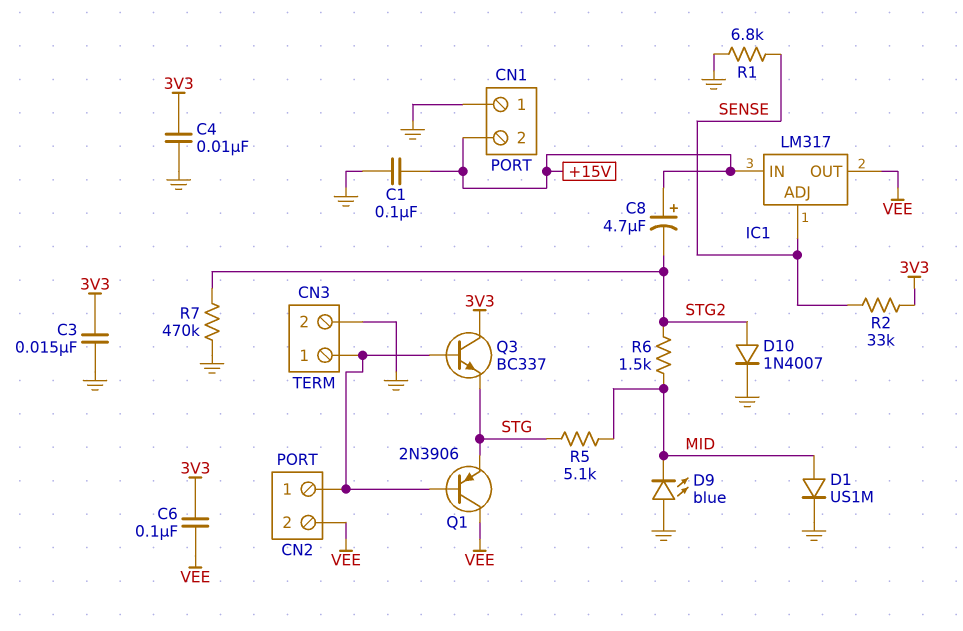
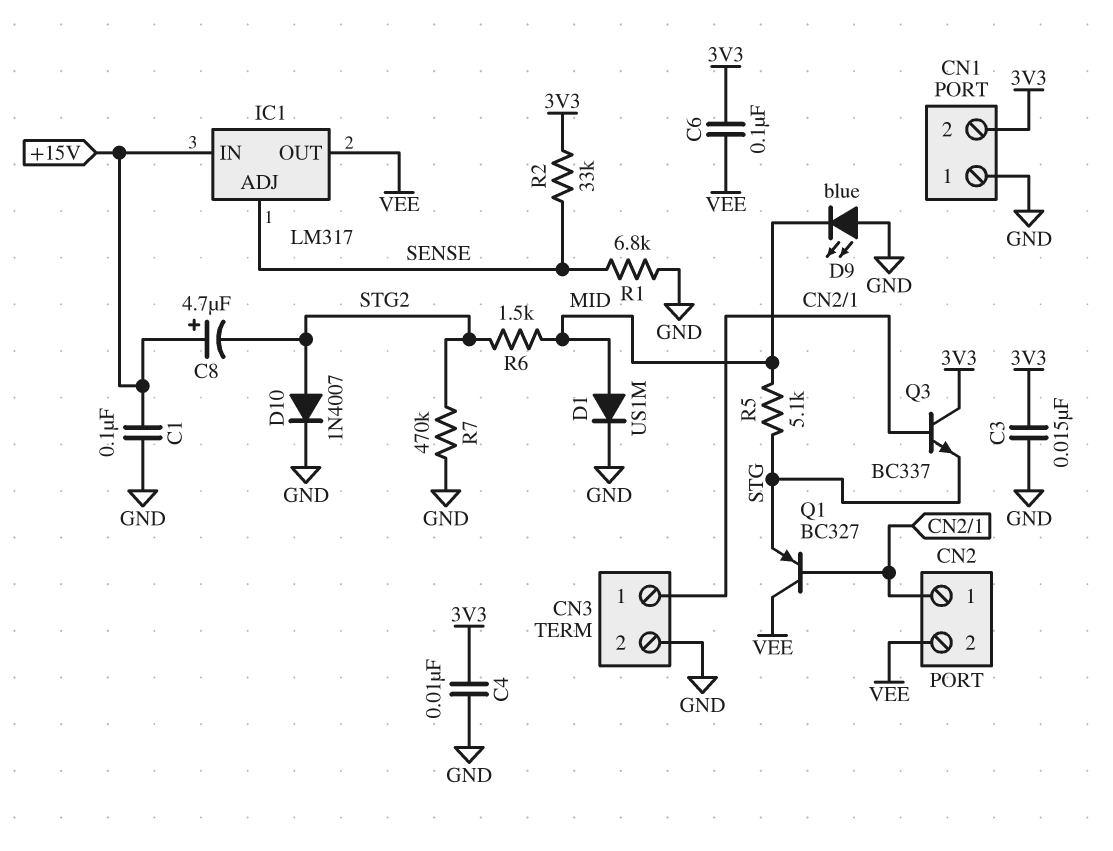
CN1 pin 2: +15V -> 3V3
Q1: PNP 2N3906 (B CN2/1, C VEE, E STG) -> PNP BC327 (B CN2/1, C VEE, E STG)

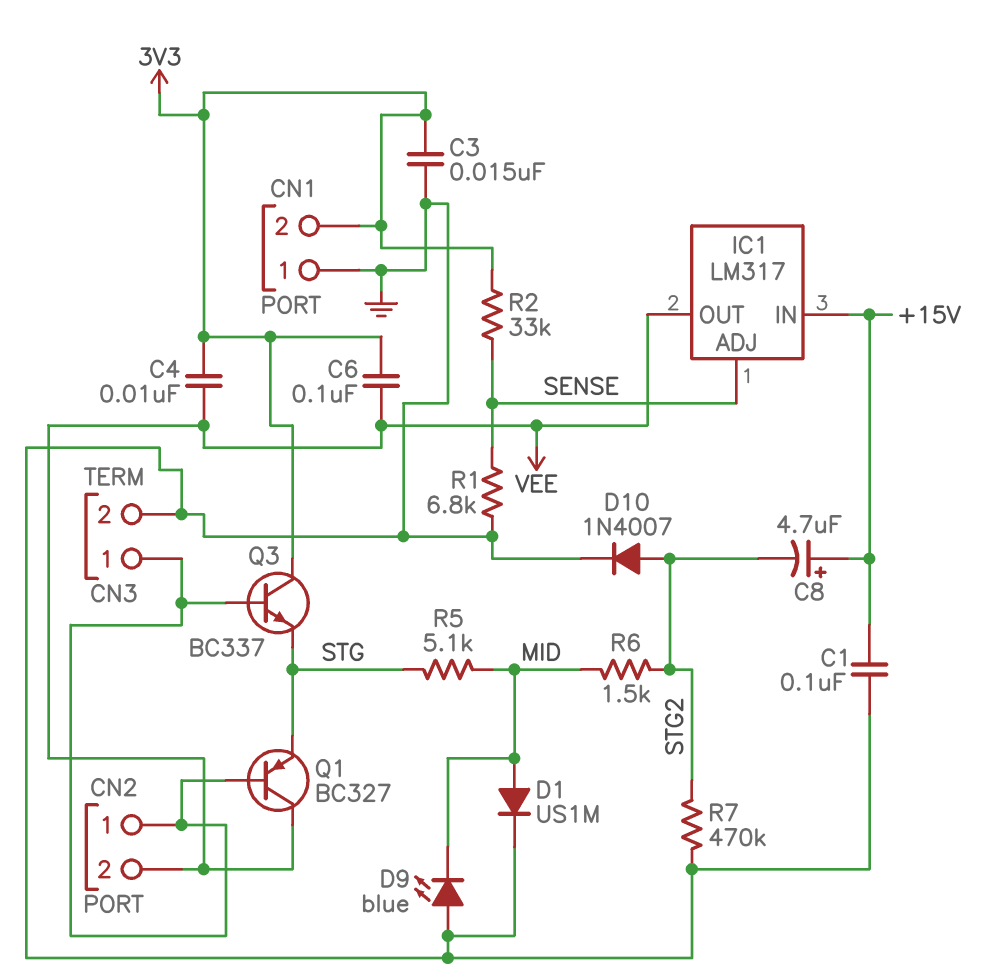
C4: 10nF (3V3, GND) -> 10nF (3V3, VEE)

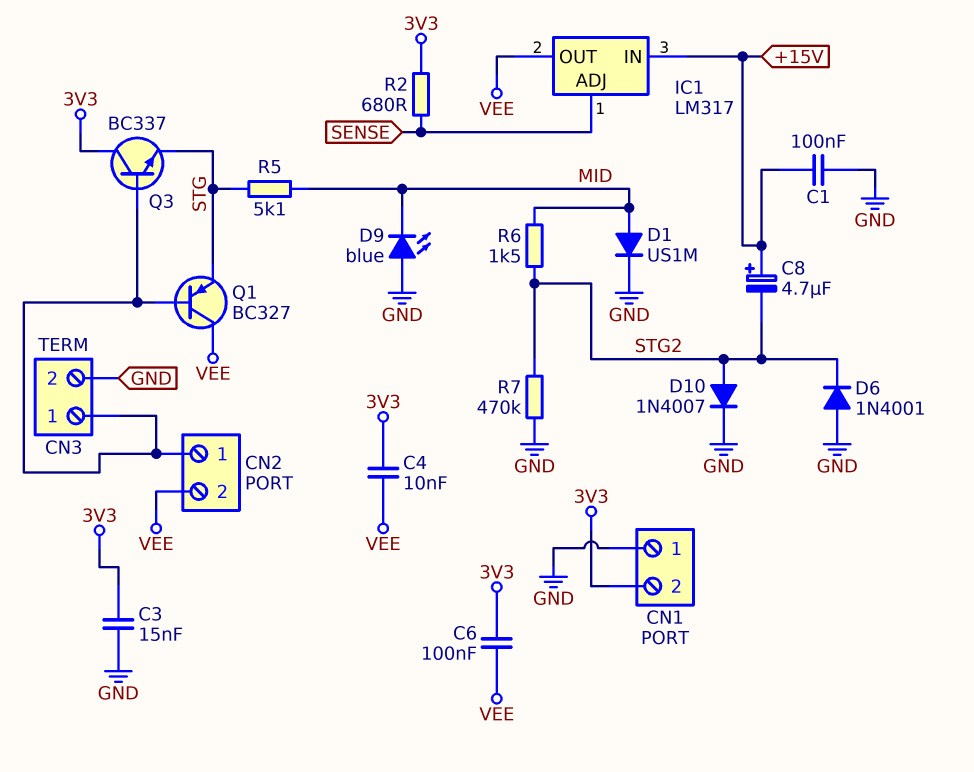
D6: none -> diode 1N4001 (A GND, K STG2)
R1: 6.8k (GND, SENSE) -> none
R2: 33k (3V3, SENSE) -> 680 (3V3, SENSE)

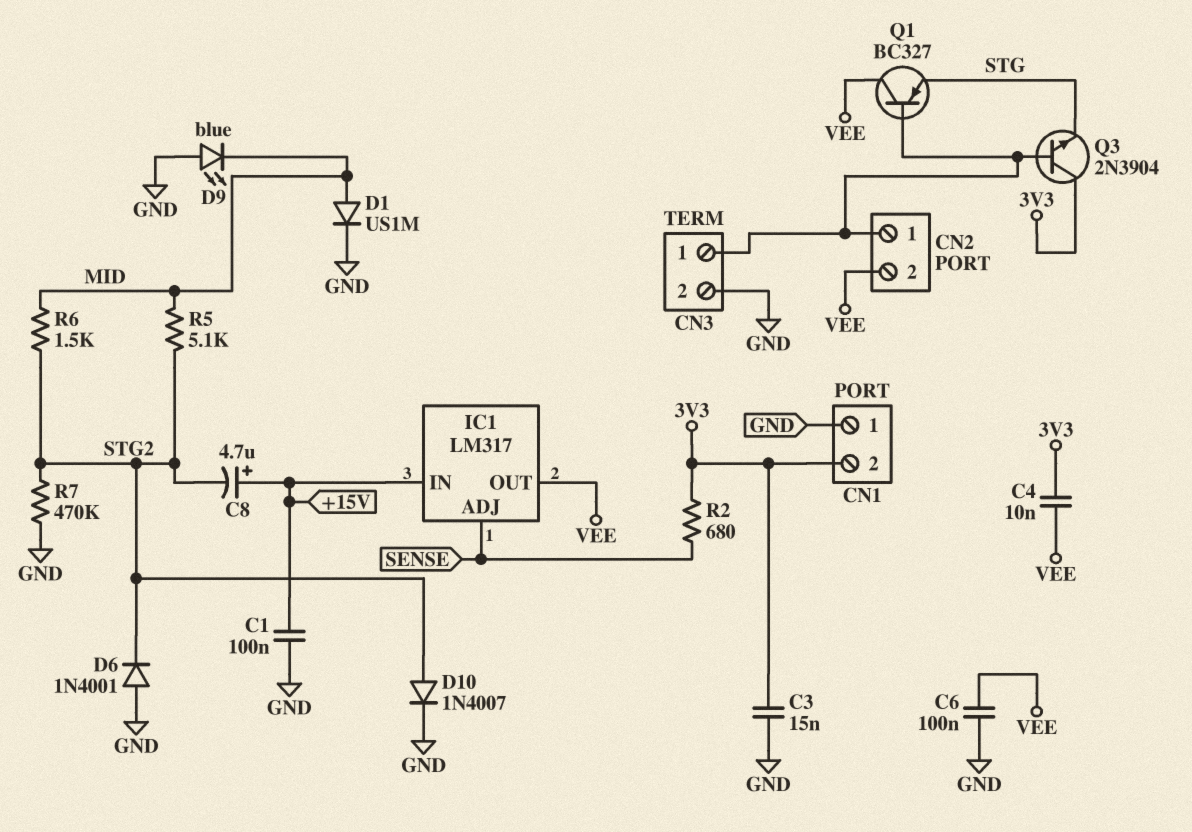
C6: 100nF (3V3, VEE) -> 100nF (GND, VEE)
Q3: NPN BC337 (B CN2/1, C 3V3, E STG) -> NPN 2N3904 (B CN2/1, C 3V3, E STG)
R5: 5.1k (MID, STG) -> 5.1k (MID, STG2)

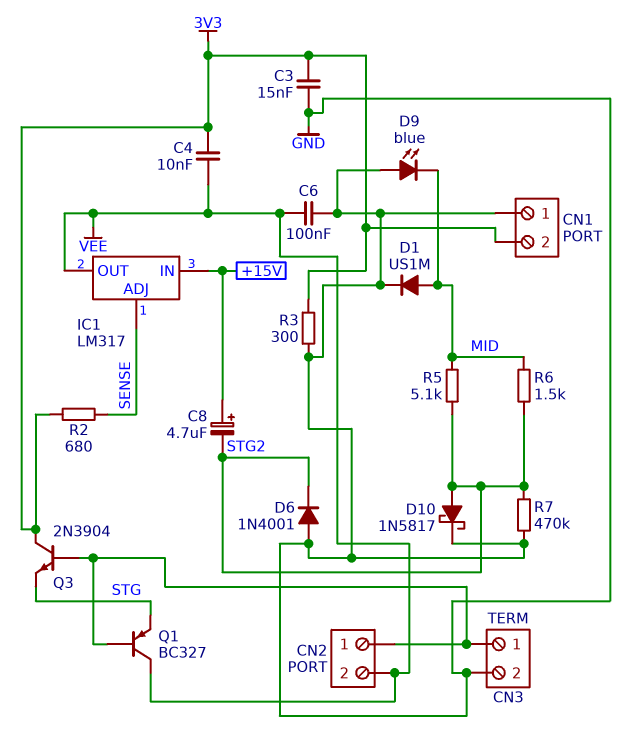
C1: 100nF (+15V, GND) -> none
D10: diode 1N4007 (A STG2, K GND) -> schottky 1N5817 (A STG2, K GND)
R3: none -> 300 (3V3, GND)

